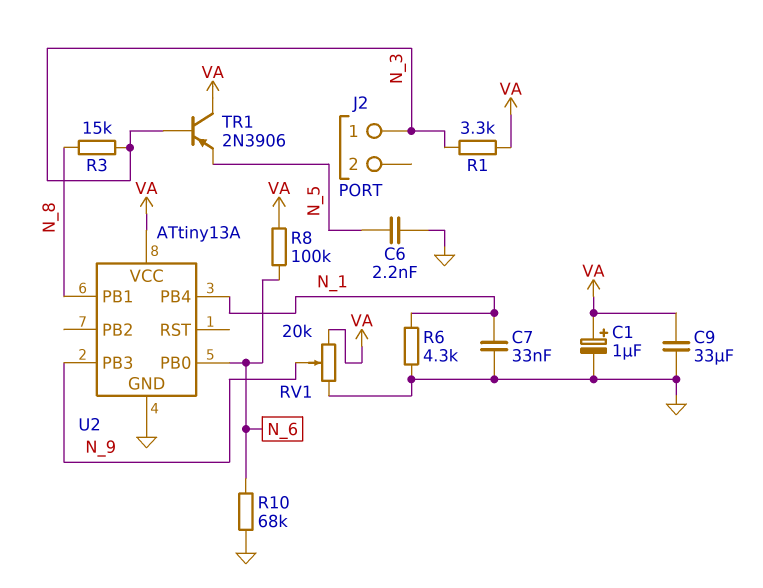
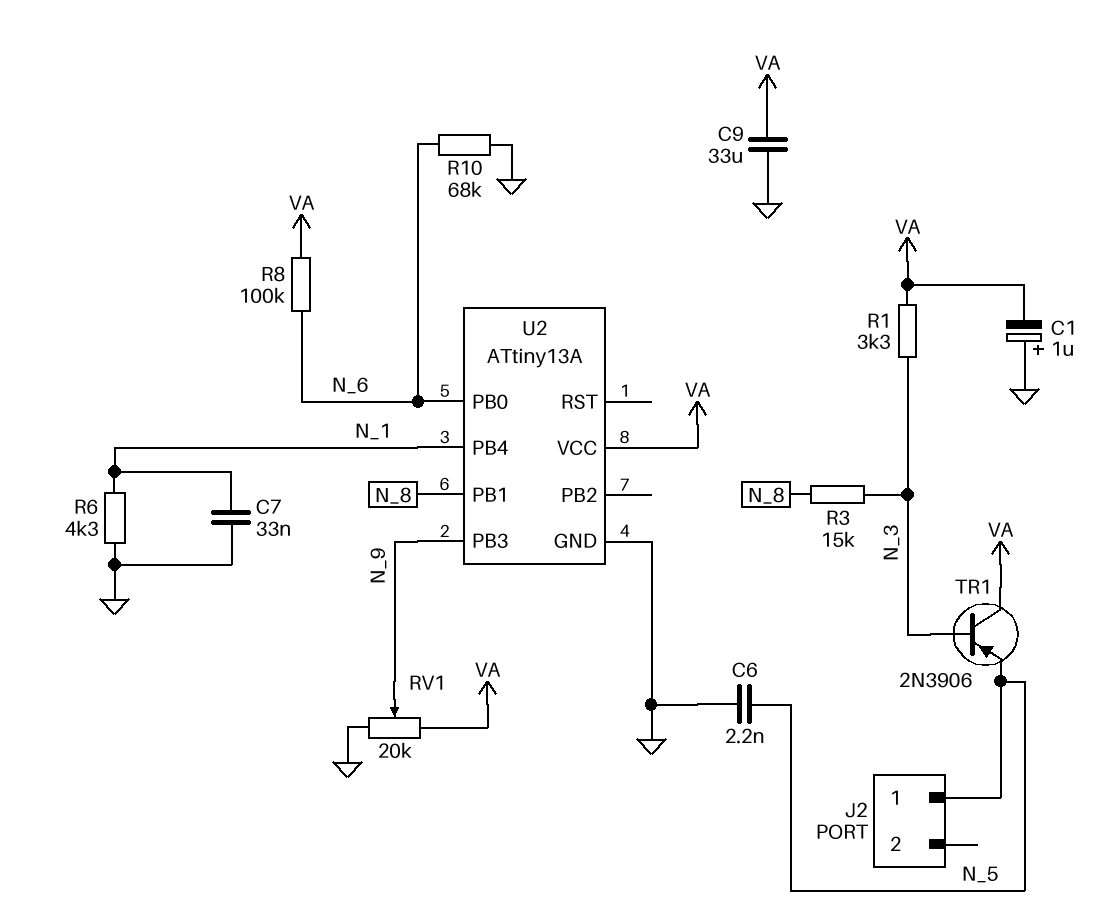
C1: 1uF (plus VA, minus GND) -> 1uF (plus GND, minus VA)
J2 pin 1: N_3 -> N_5

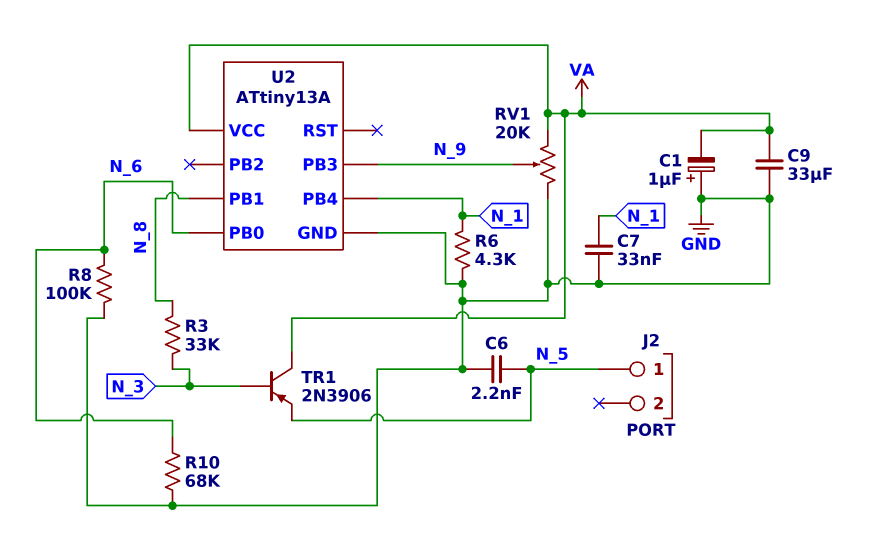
R1: 3.3k (N_3, VA) -> none
R3: 15k (N_3, N_8) -> 33k (N_3, N_8)
R8: 100k (N_6, VA) -> 100k (GND, N_6)

